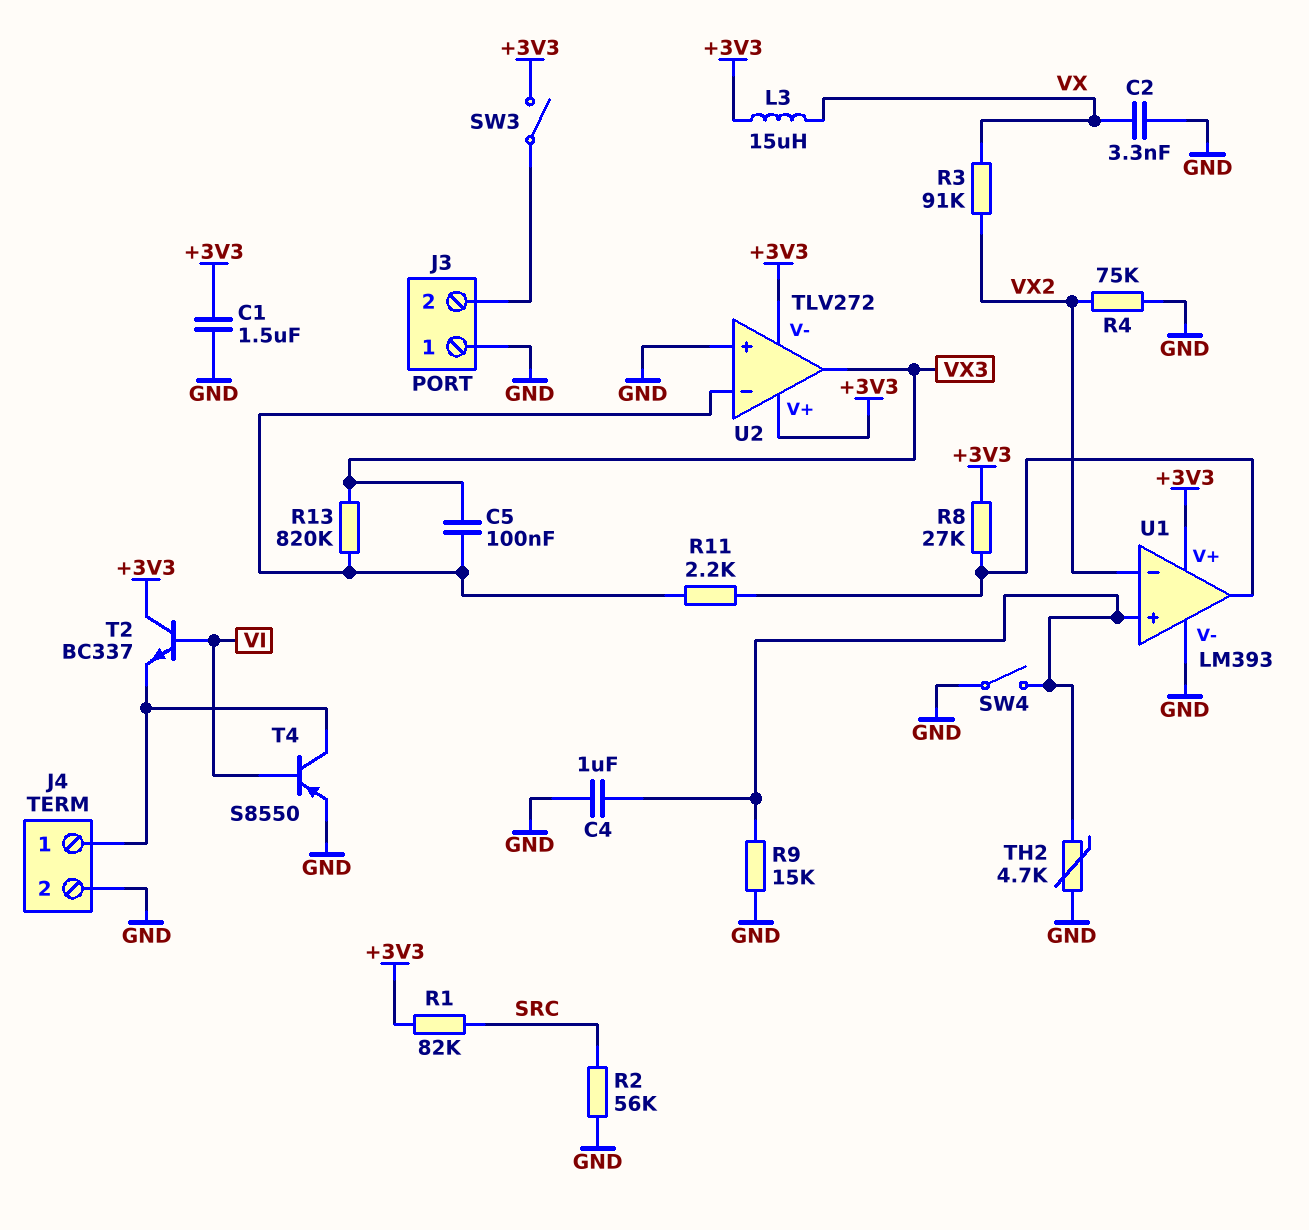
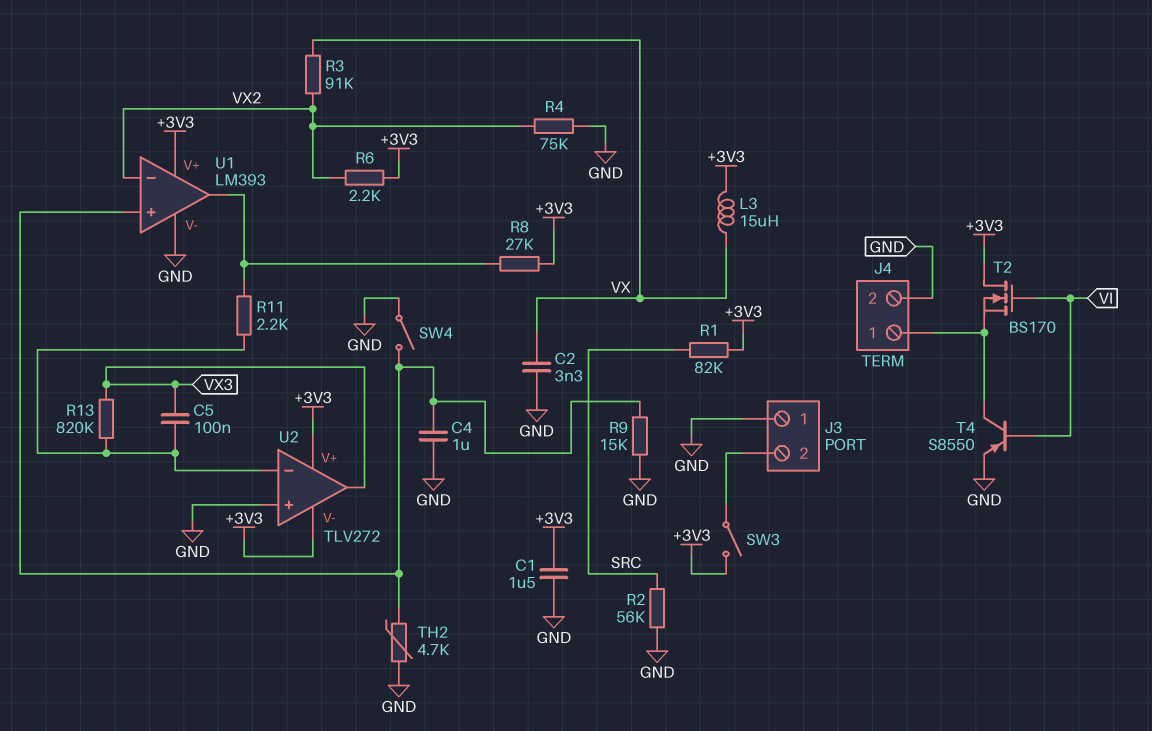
R6: none -> 2.2k (+3V3, VX2)
T2: NPN BC337 (B VI, C +3V3, E J4/1) -> NMOS BS170 (G VI, D +3V3, S J4/1)

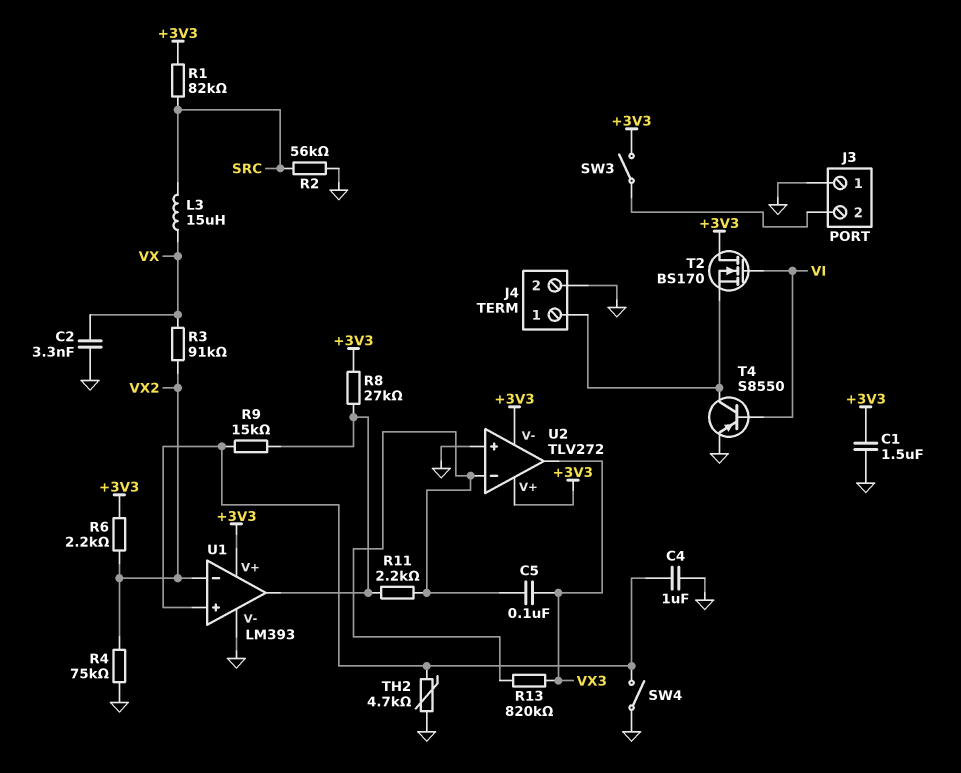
L3: 15uH (+3V3, VX) -> 15uH (SRC, VX)
R9: 15k (GND, U1/in+) -> 15k (U1/in+, U1/out)

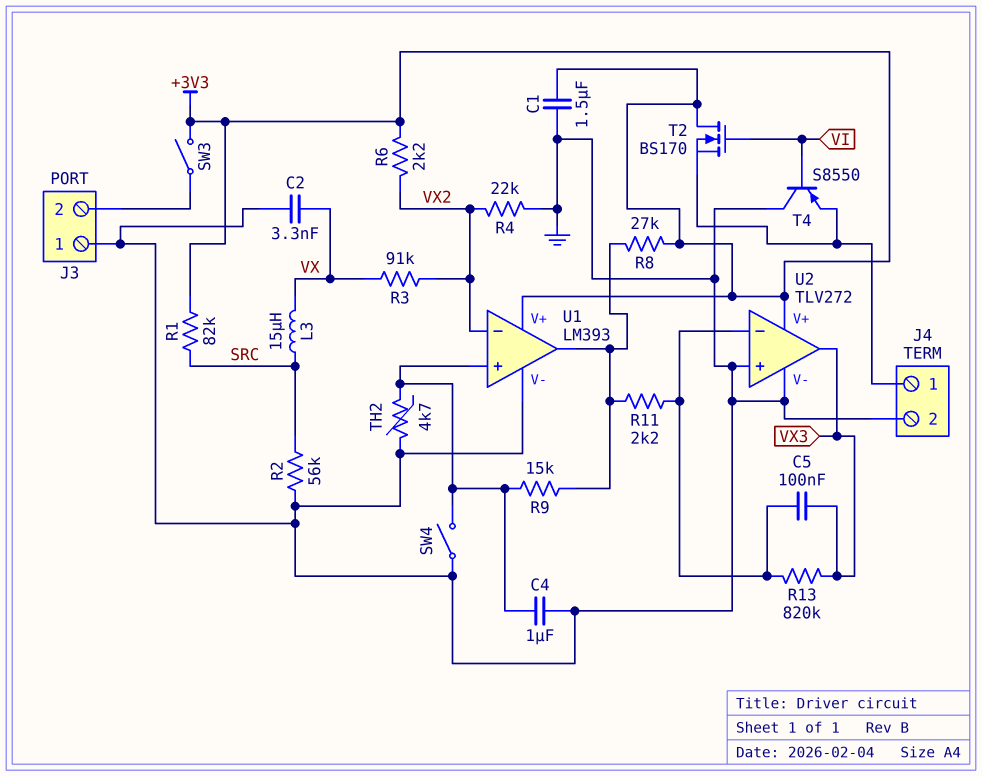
R4: 75k (GND, VX2) -> 22k (GND, VX2)
T4: PNP S8550 (B VI, C J4/1, E GND) -> PNP S8550 (B VI, C GND, E J4/1)
U2 pin V-: +3V3 -> GND

